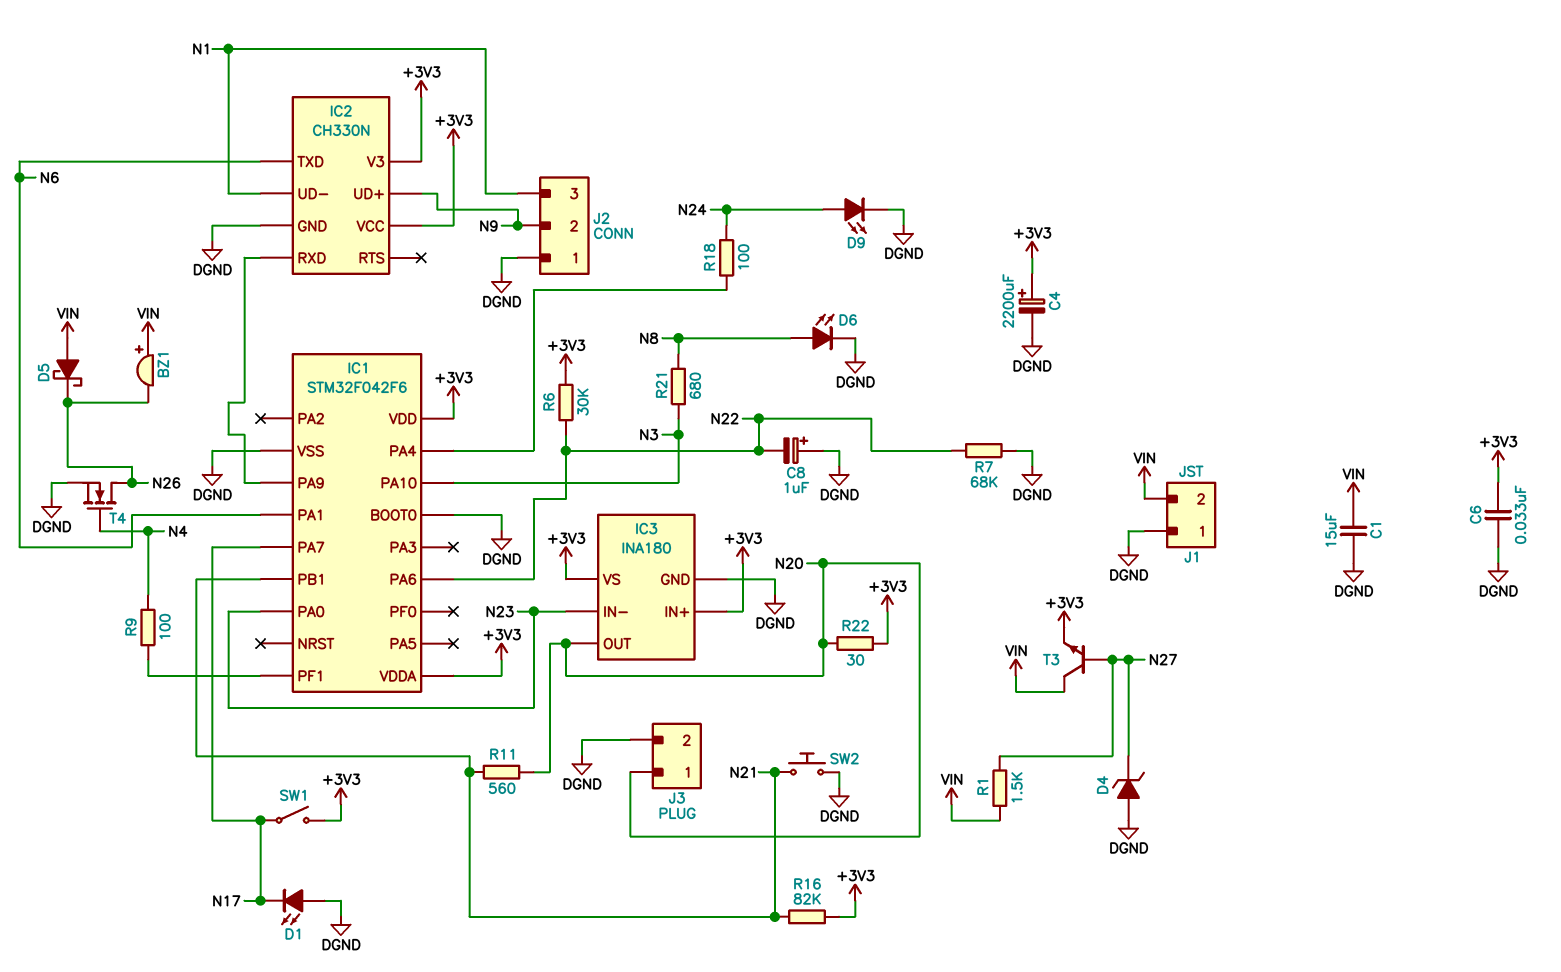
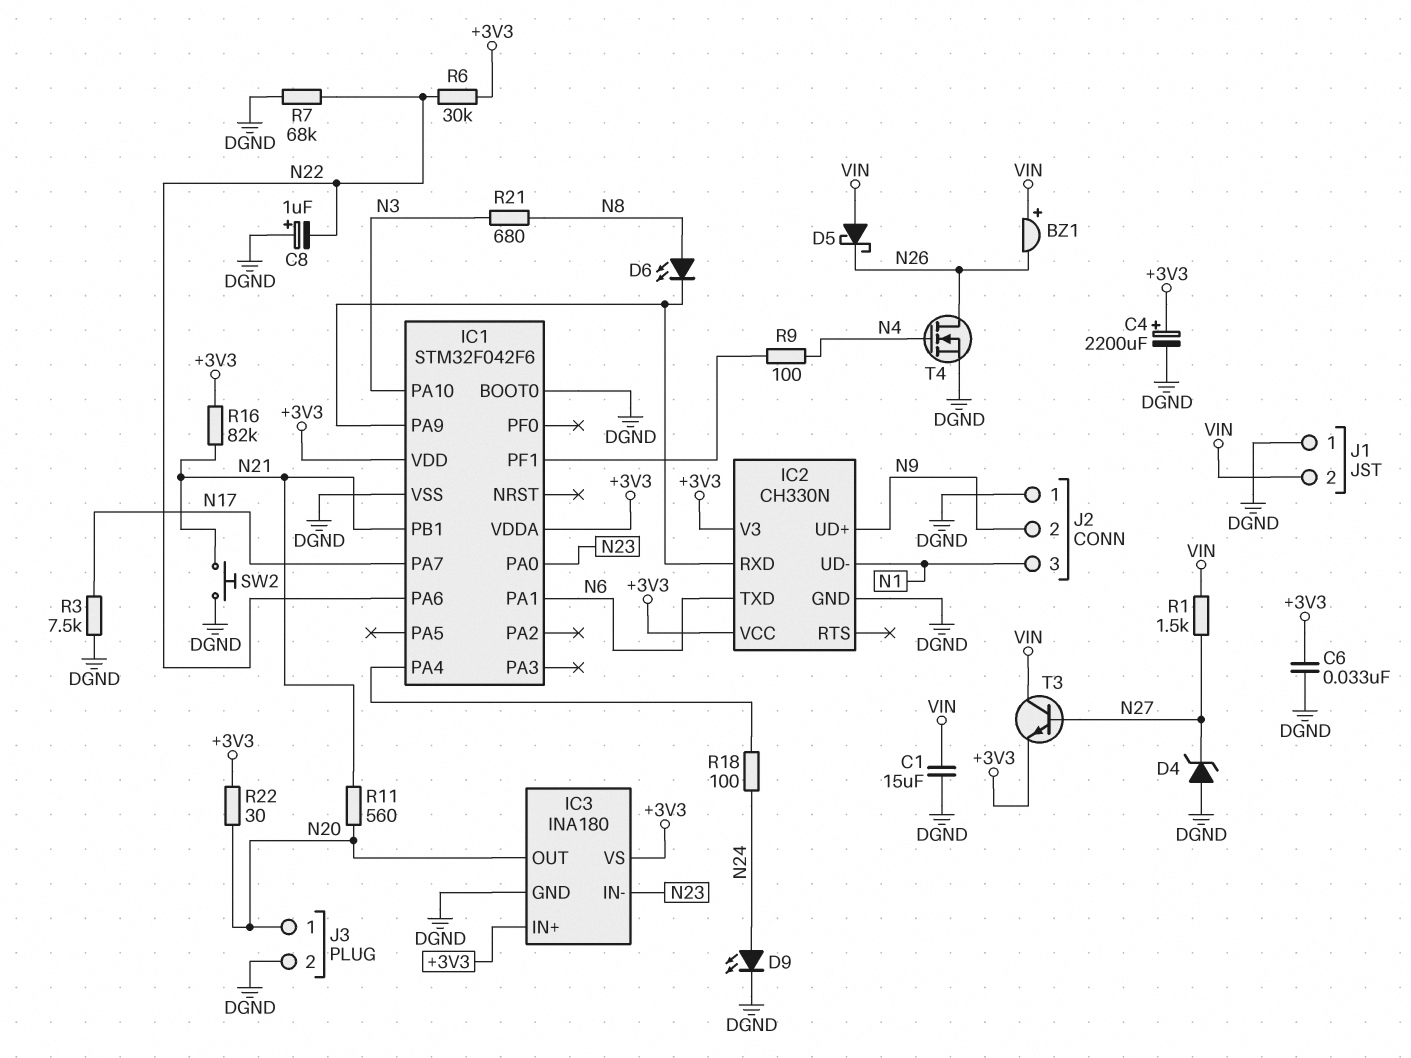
D1: LED (A DGND, K N17) -> none
D6: LED (A N8, K DGND) -> LED (A N8, K IC1/PA9)
R3: none -> 7.5k (DGND, N17)
SW1: switch (+3V3, N17) -> none

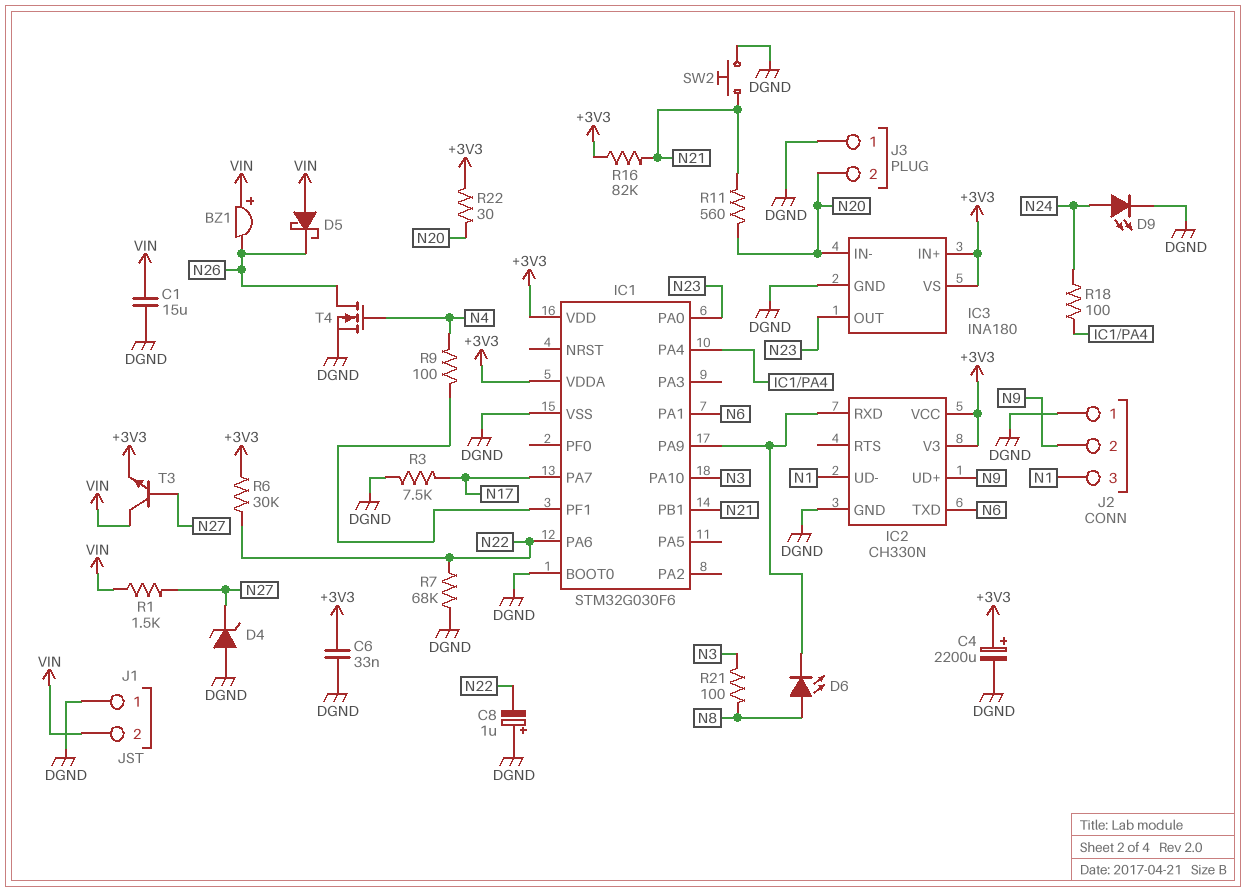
IC1: STM32F042F6 -> STM32G030F6
IC3 pin IN-: N23 -> N20
IC3 pin OUT: N20 -> N23
J3 pin 1: N20 -> DGND
J3 pin 2: DGND -> N20
R21: 680 (N3, N8) -> 100 (N3, N8)

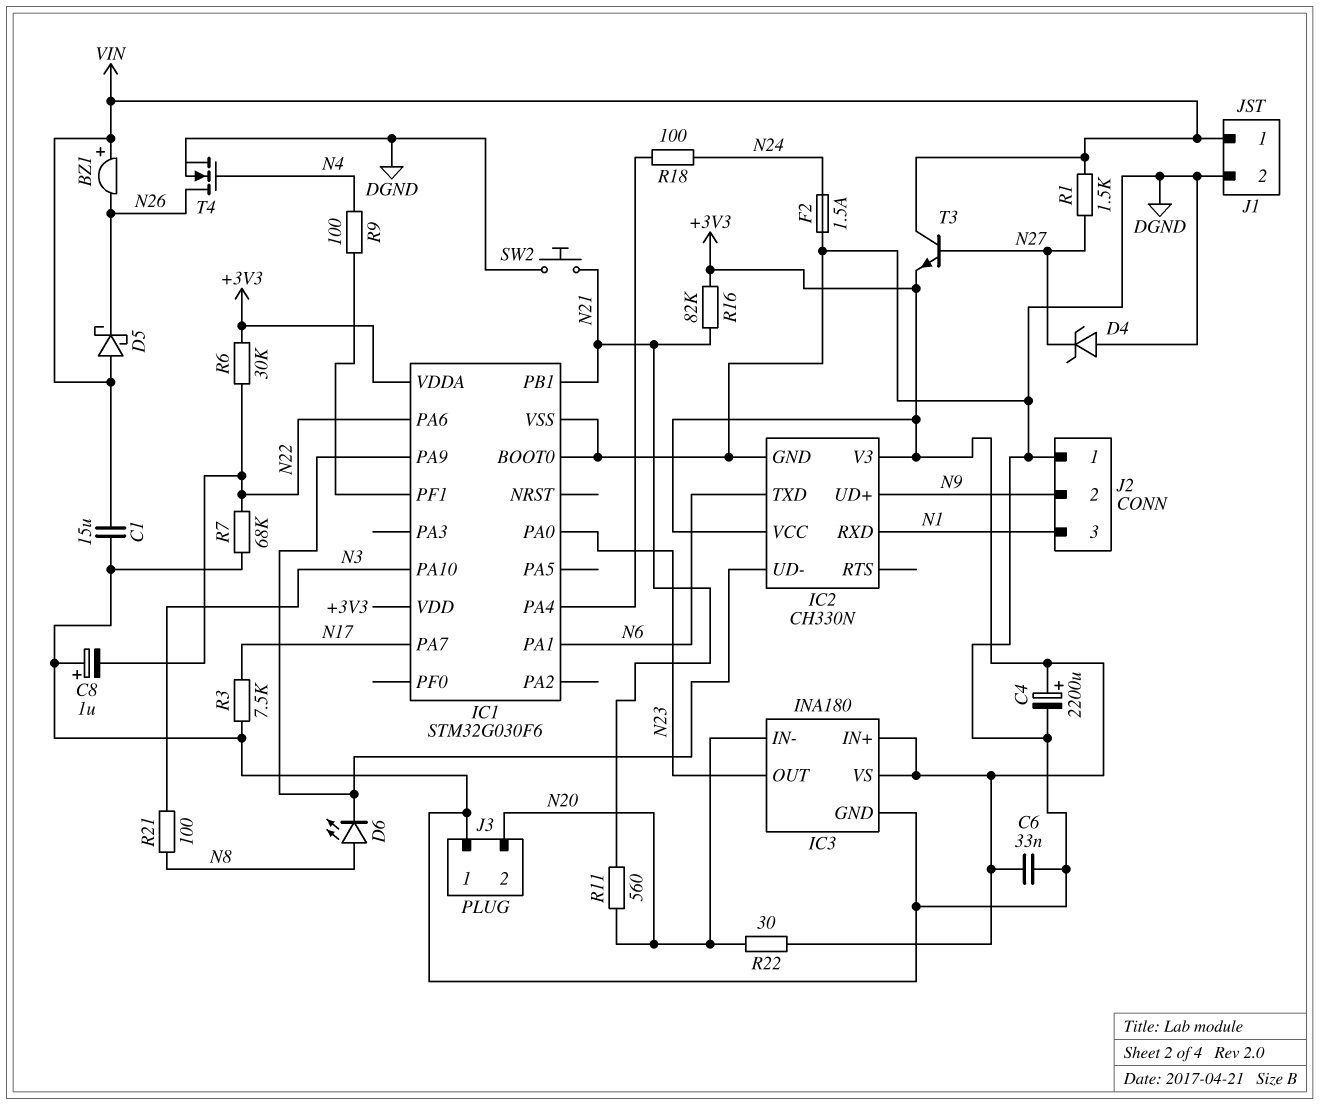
D9: LED (A N24, K DGND) -> none
F2: none -> 1.5A (DGND, N24)
IC2 pin RXD: IC1/PA9 -> N1
IC2 pin UD-: N1 -> IC1/PA9
J1 pin 1: DGND -> VIN
J1 pin 2: VIN -> DGND

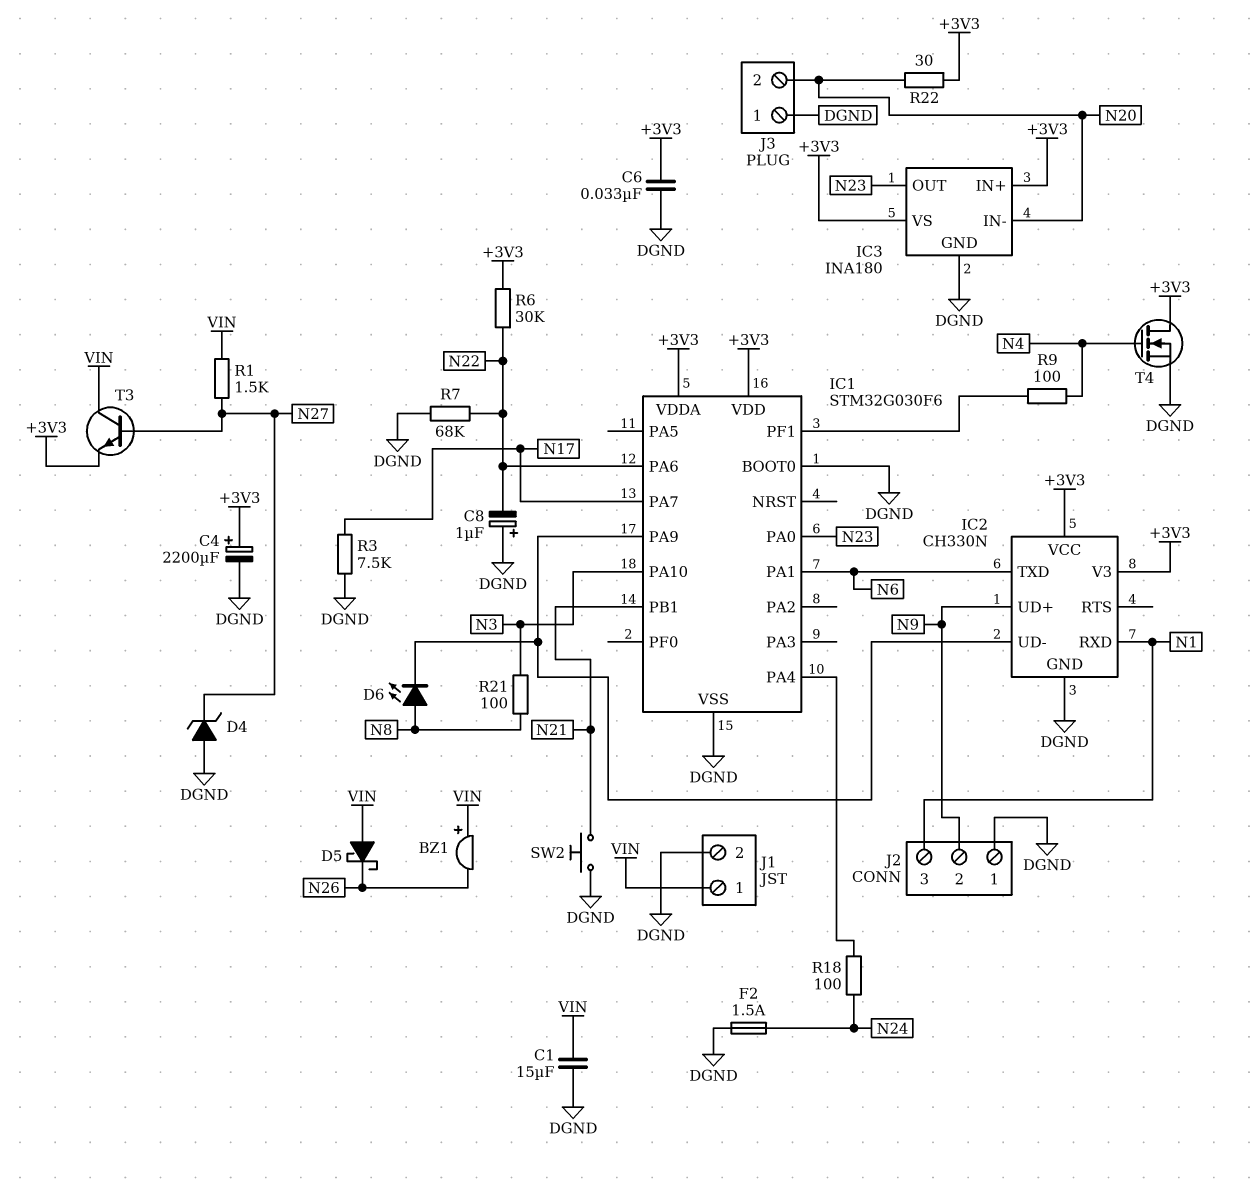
R11: 560 (N20, N21) -> none
R16: 82k (+3V3, N21) -> none
T4: NMOS (G N4, D N26, S DGND) -> NMOS (G N4, D +3V3, S DGND)

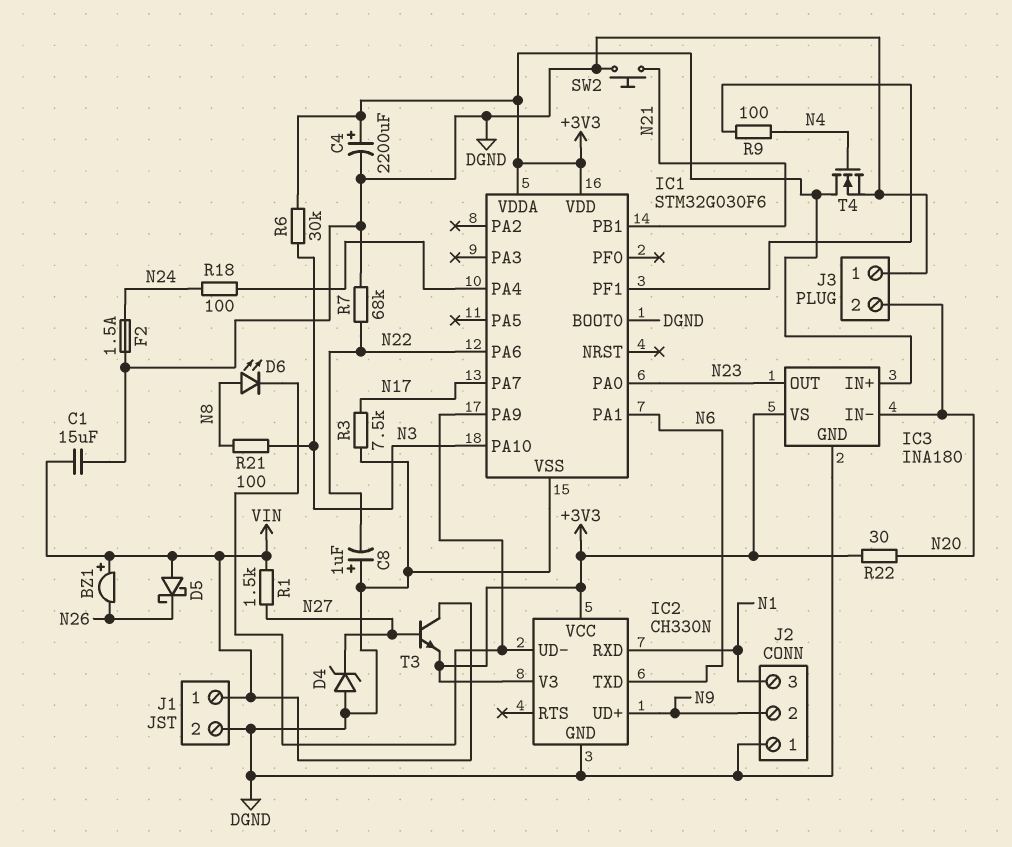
C6: 33nF (+3V3, DGND) -> none
R6: 30k (+3V3, N22) -> 30k (+3V3, N3)

